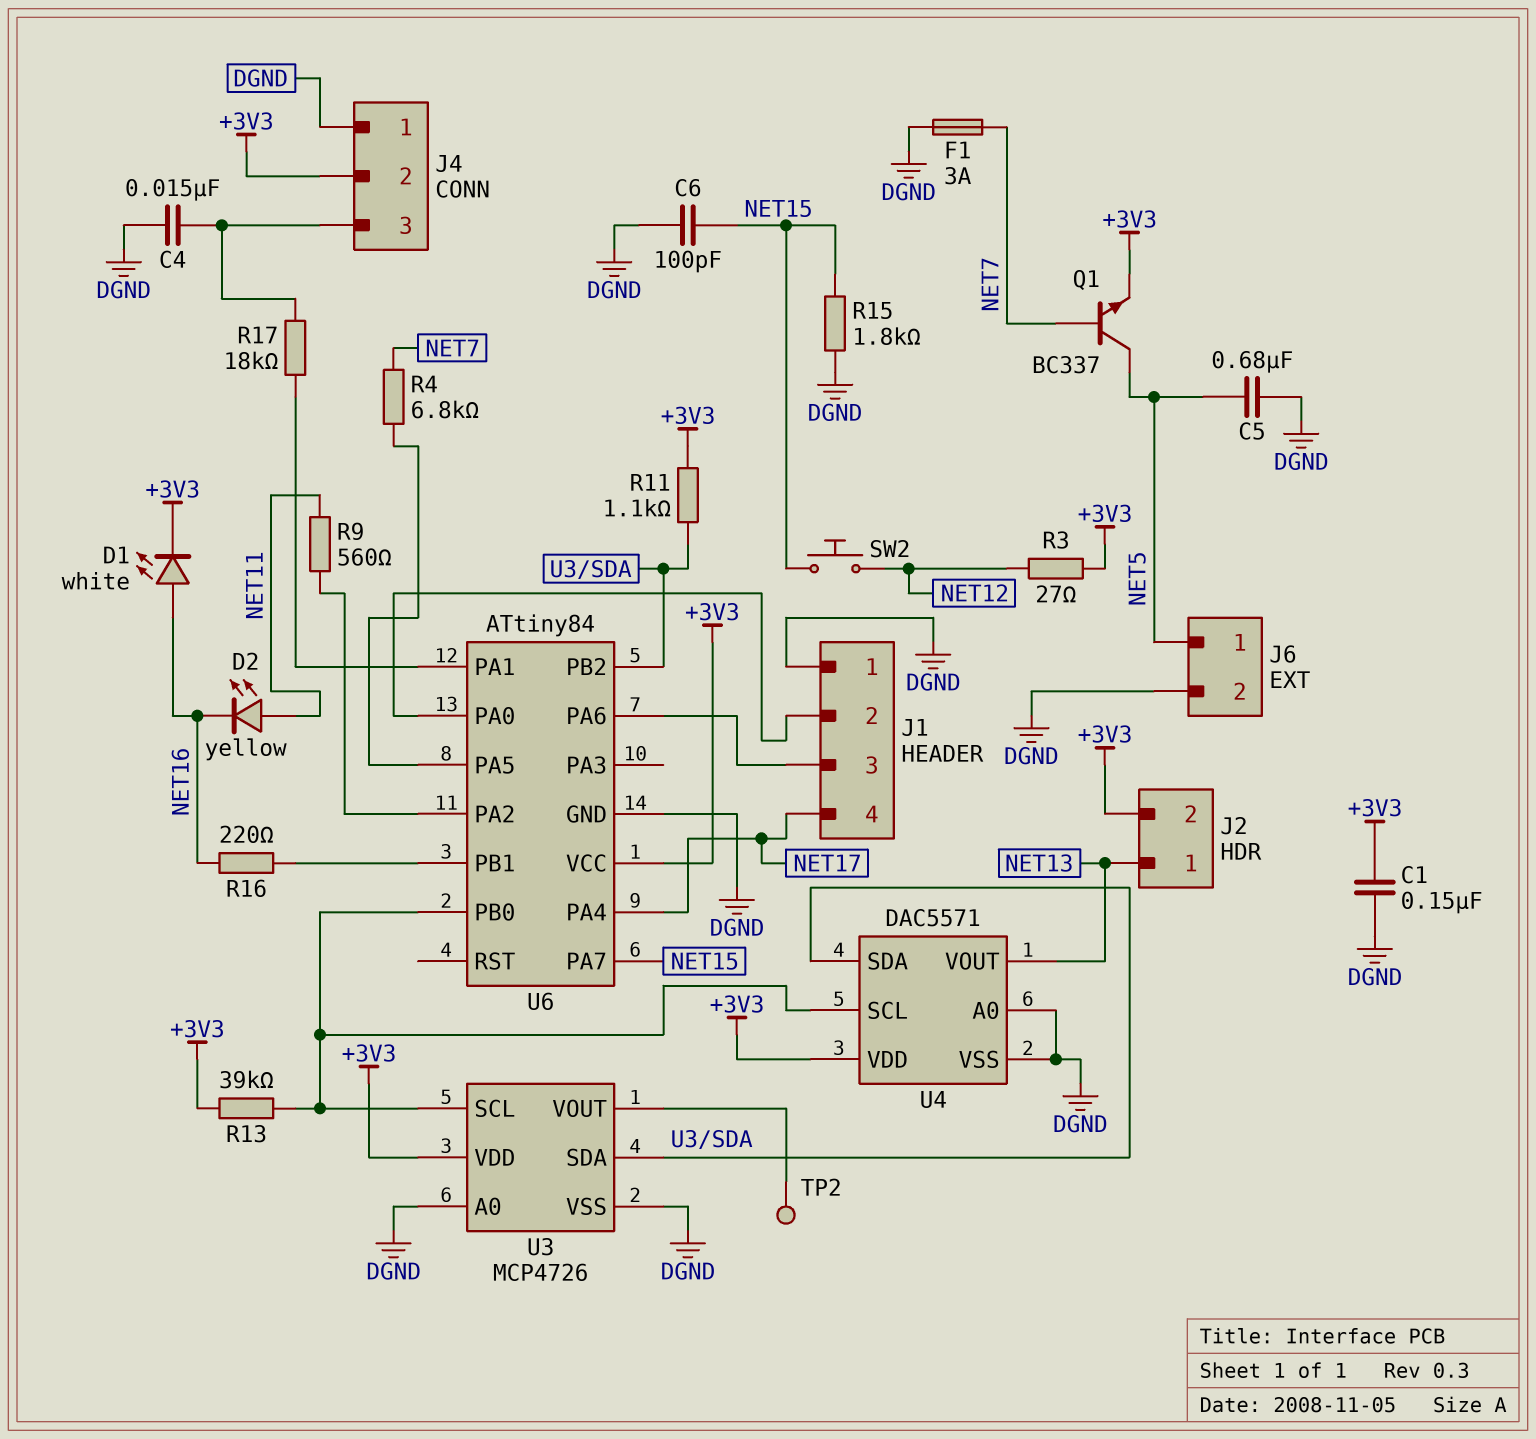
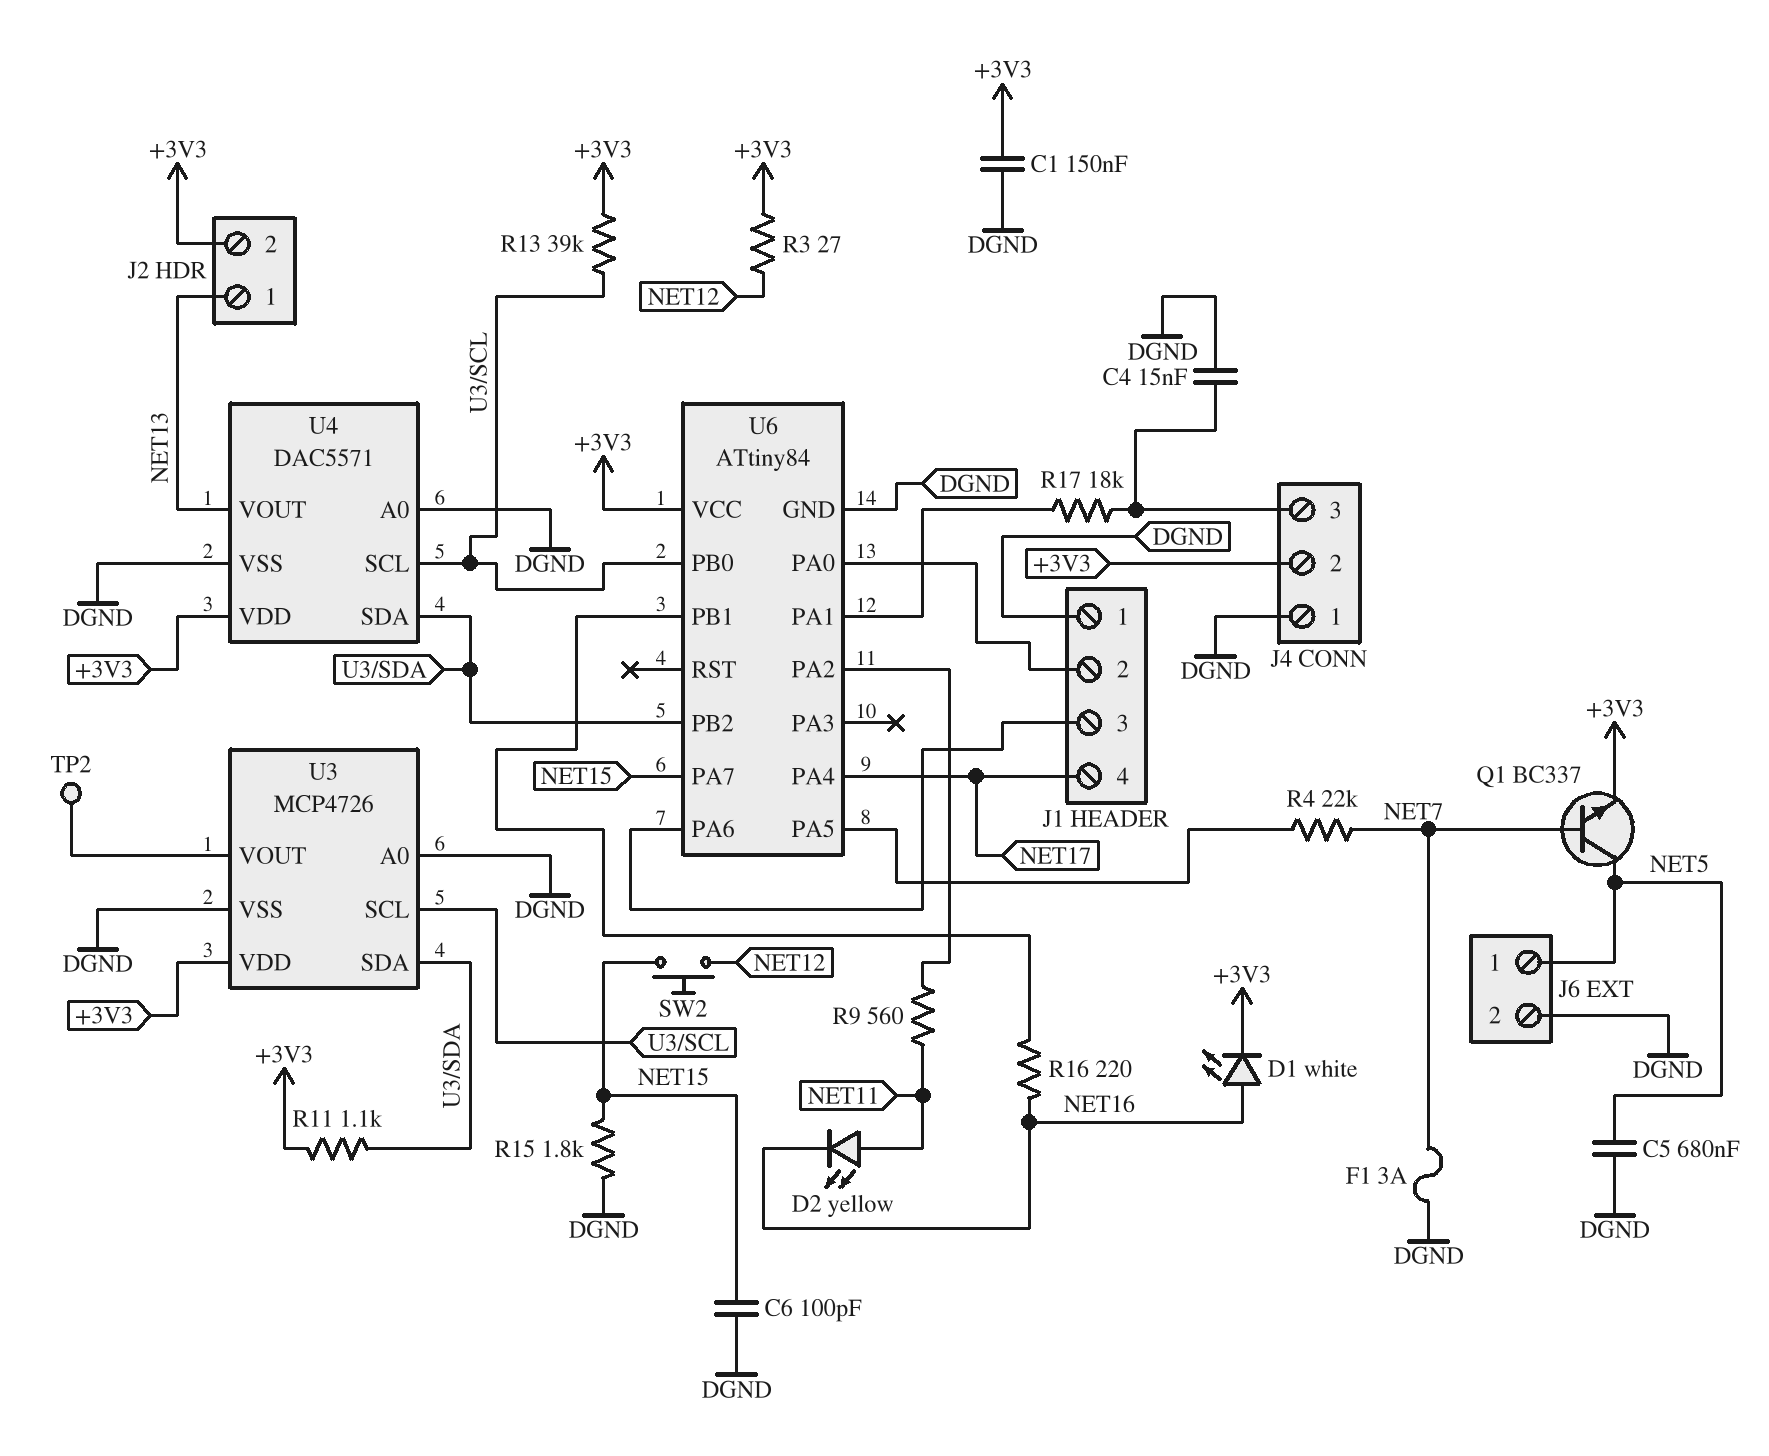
R4: 6.8k (NET7, U6/PA5) -> 22k (NET7, U6/PA5)

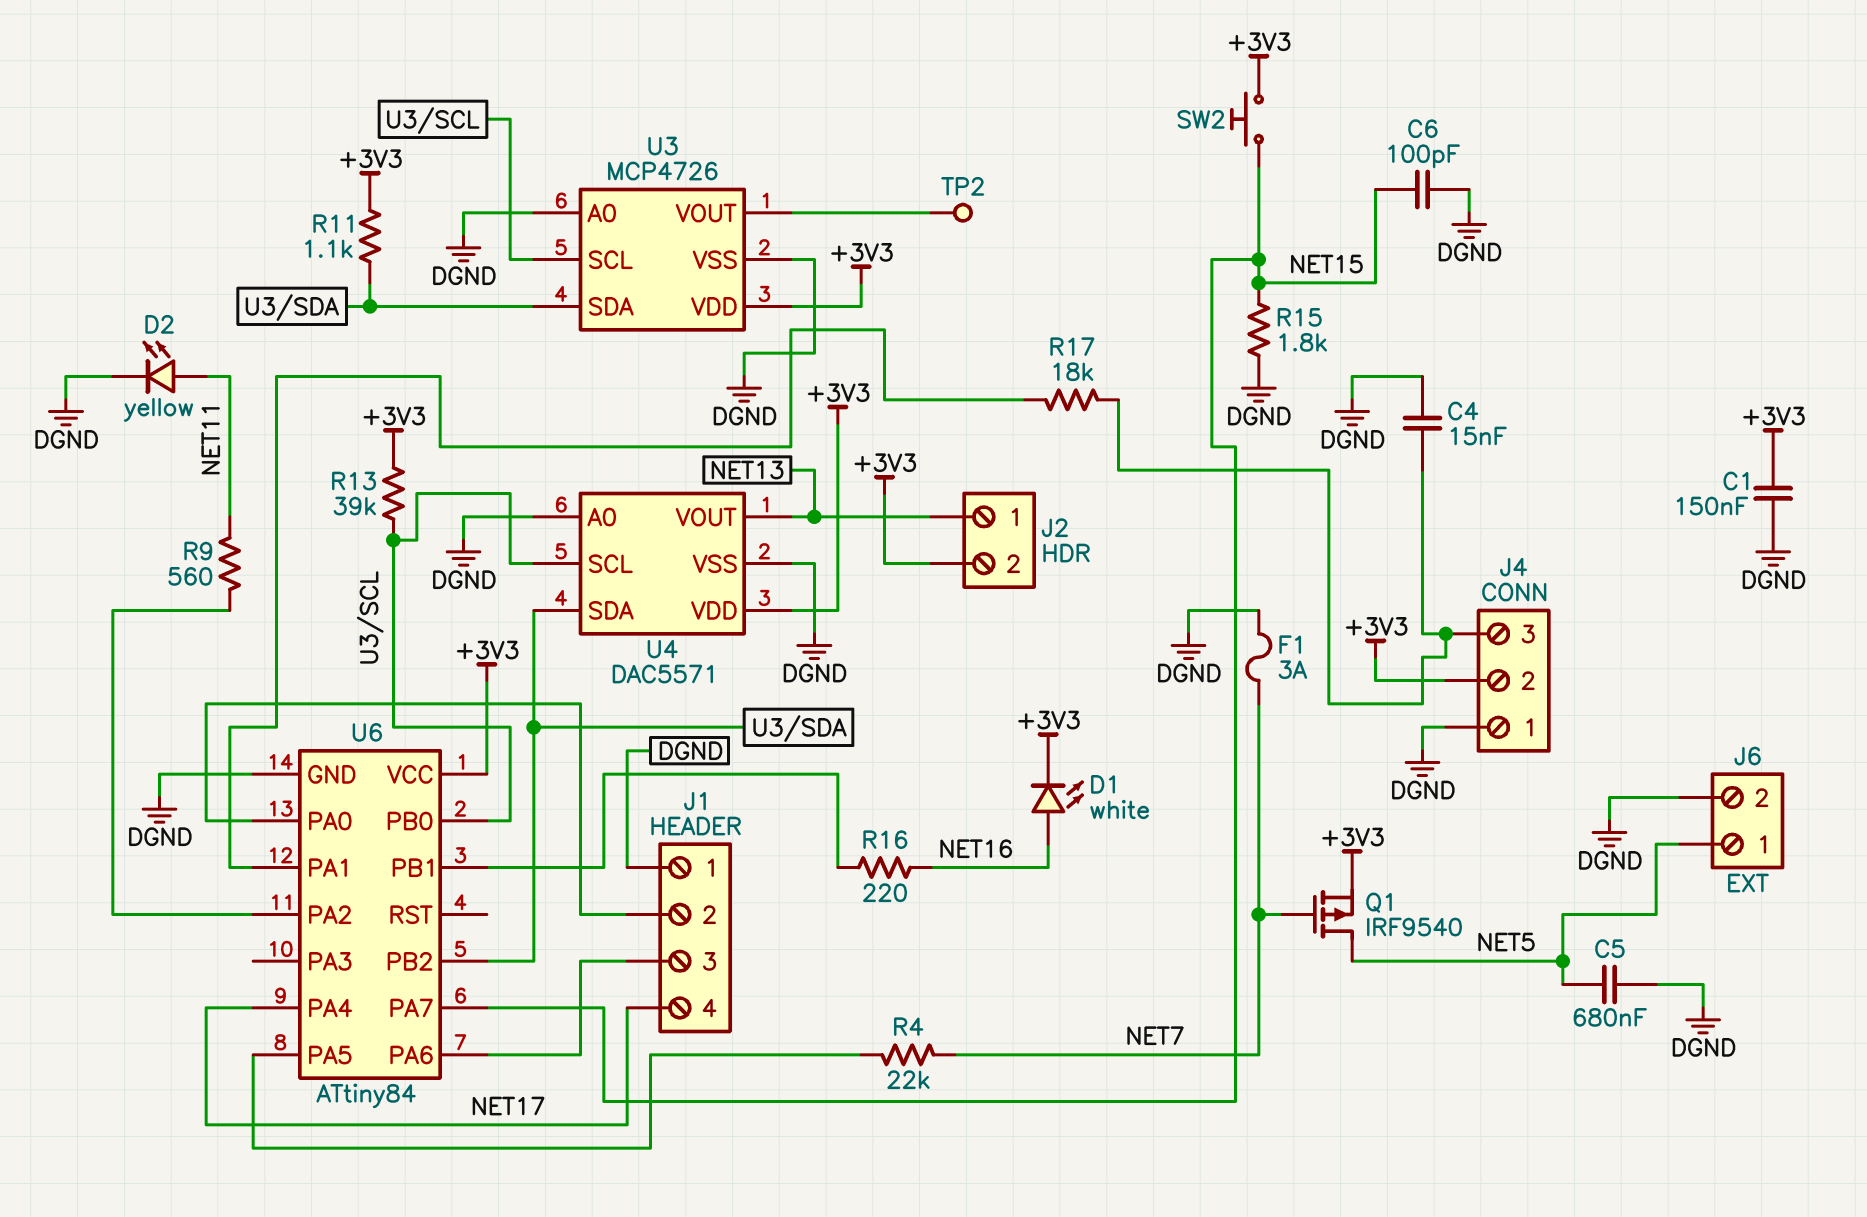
D2: LED yellow (A NET11, K NET16) -> LED yellow (A NET11, K DGND)
Q1: NPN BC337 (B NET7, C NET5, E +3V3) -> PMOS IRF9540 (G NET7, D NET5, S +3V3)
R3: 27 (+3V3, NET12) -> none
SW2: button (NET12, NET15) -> button (+3V3, NET15)

